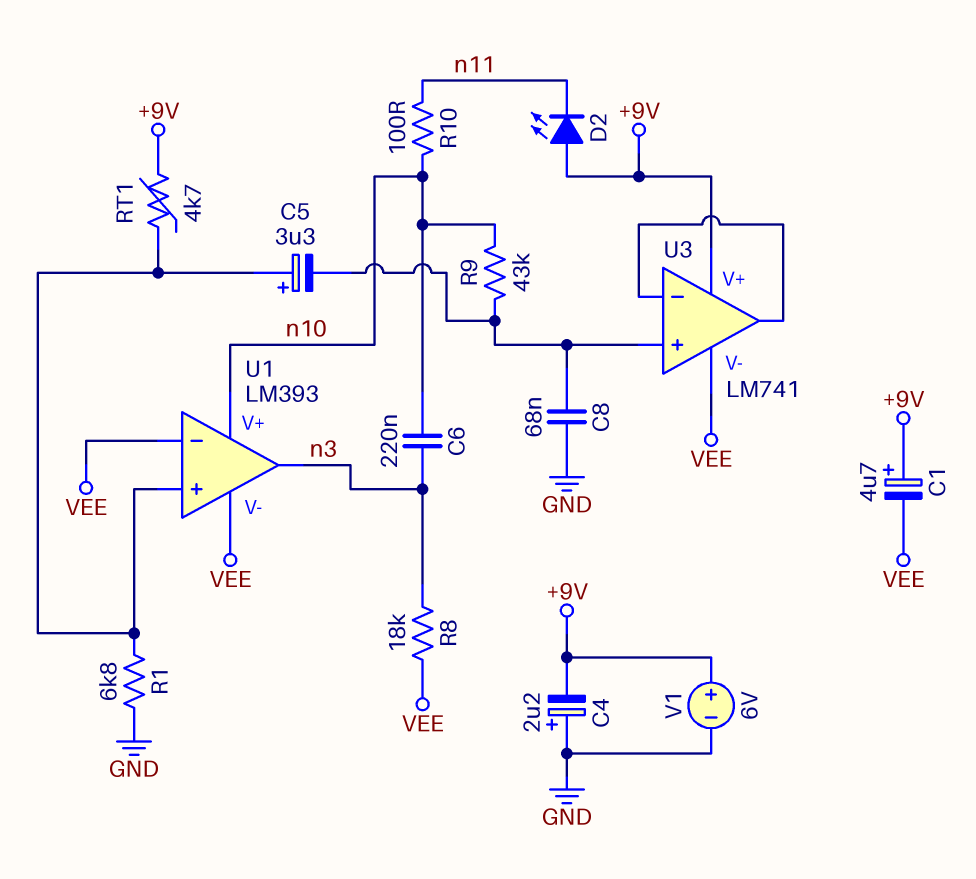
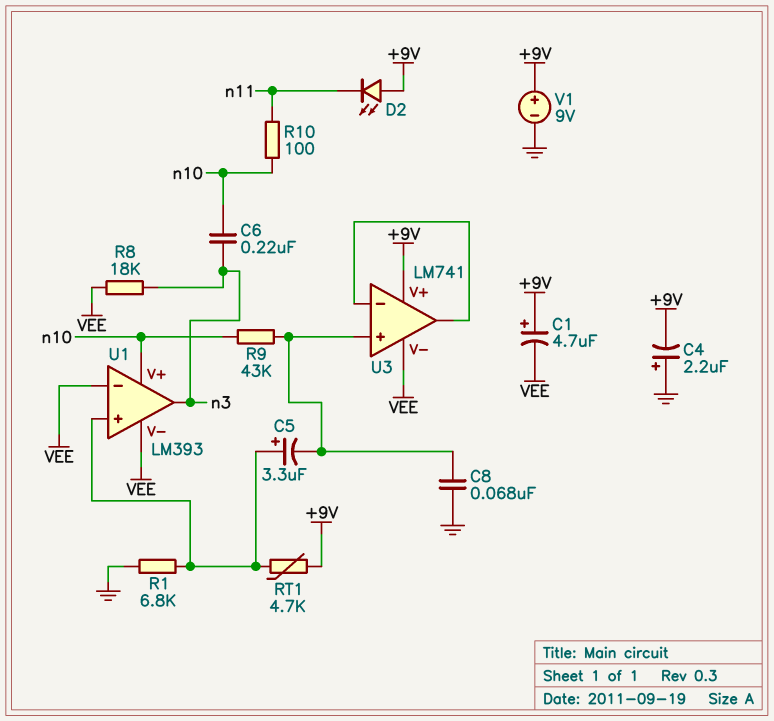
V1: 6V (plus +9V, minus GND) -> 9V (plus +9V, minus GND)

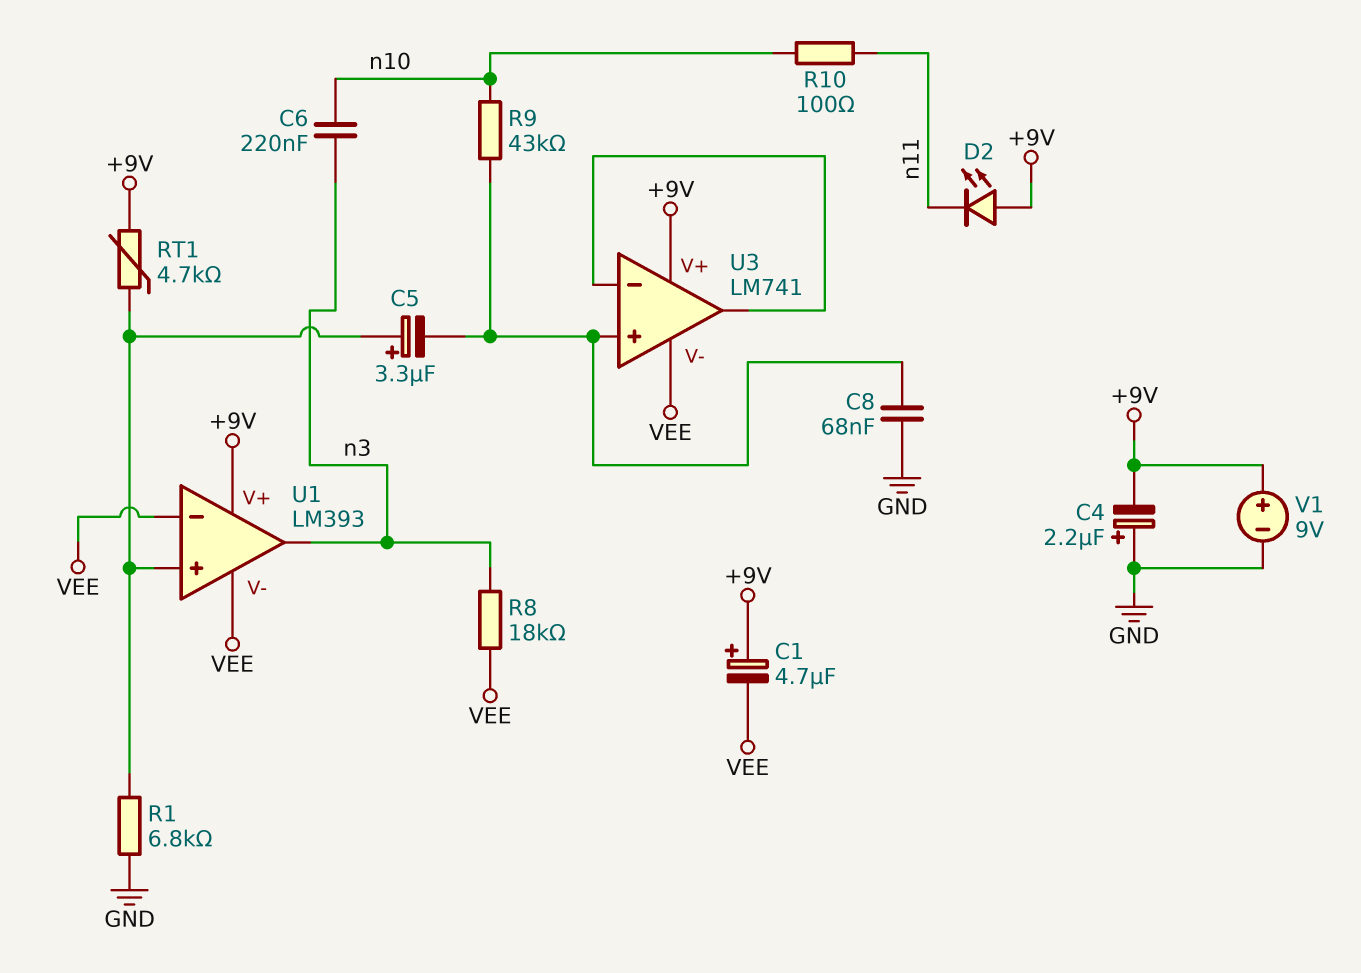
U1 pin V+: n10 -> +9V

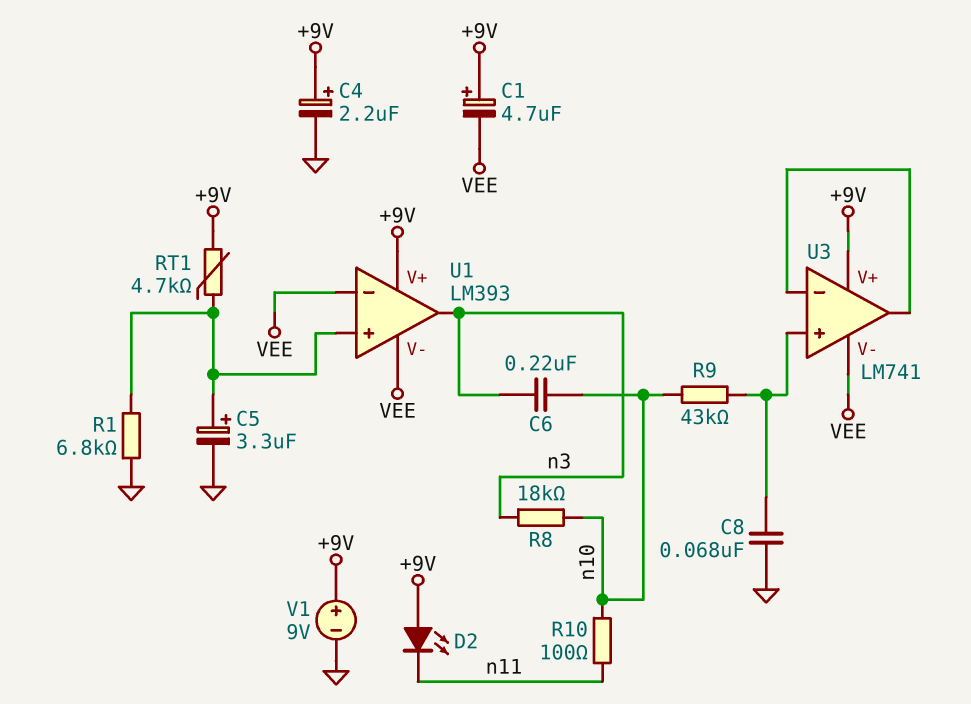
C4: 2.2uF (plus GND, minus +9V) -> 2.2uF (plus +9V, minus GND)
C5: 3.3uF (plus U1/in+, minus U3/in+) -> 3.3uF (plus U1/in+, minus GND)
R8: 18k (VEE, n3) -> 18k (n3, n10)

